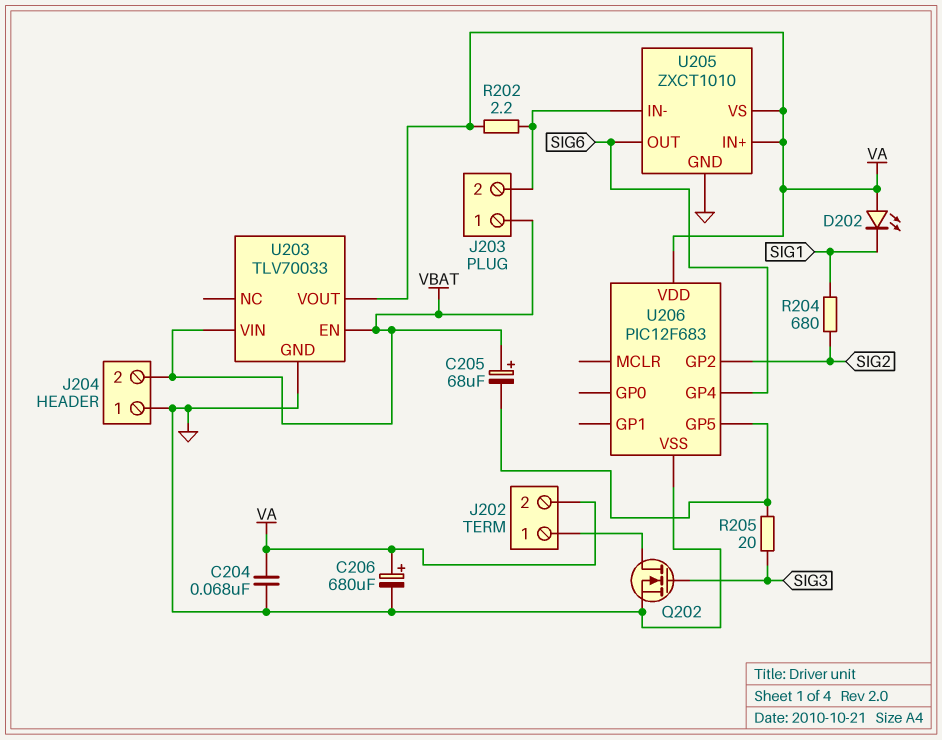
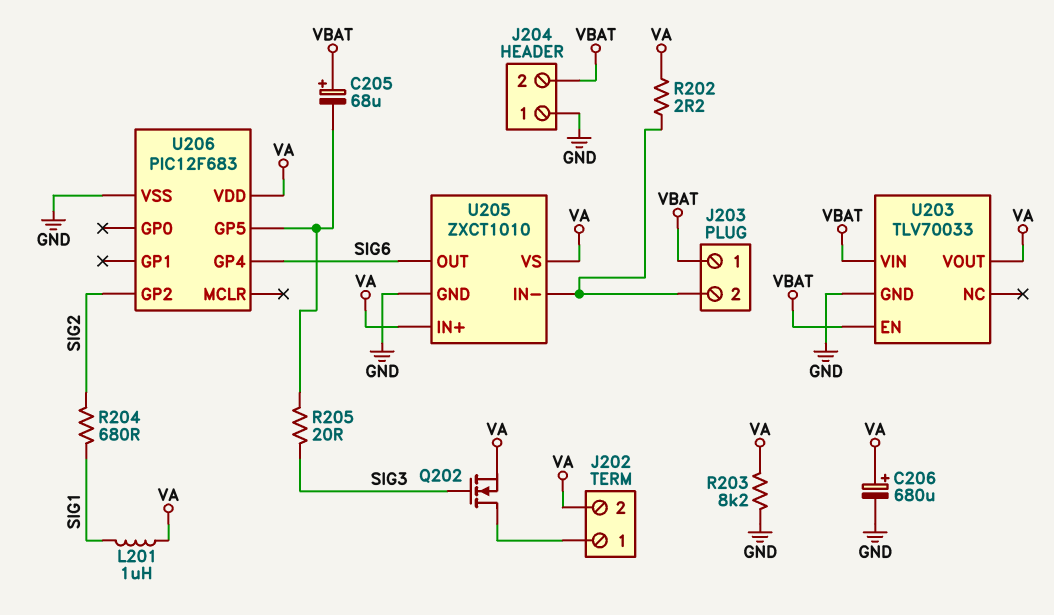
C204: 68nF (GND, VA) -> none
D202: LED (A VA, K SIG1) -> none
L201: none -> 1uH (SIG1, VA)
Q202: NMOS (G SIG3, D J202/1, S GND) -> NMOS (G SIG3, D J202/1, S VA)
R203: none -> 8.2k (GND, VA)

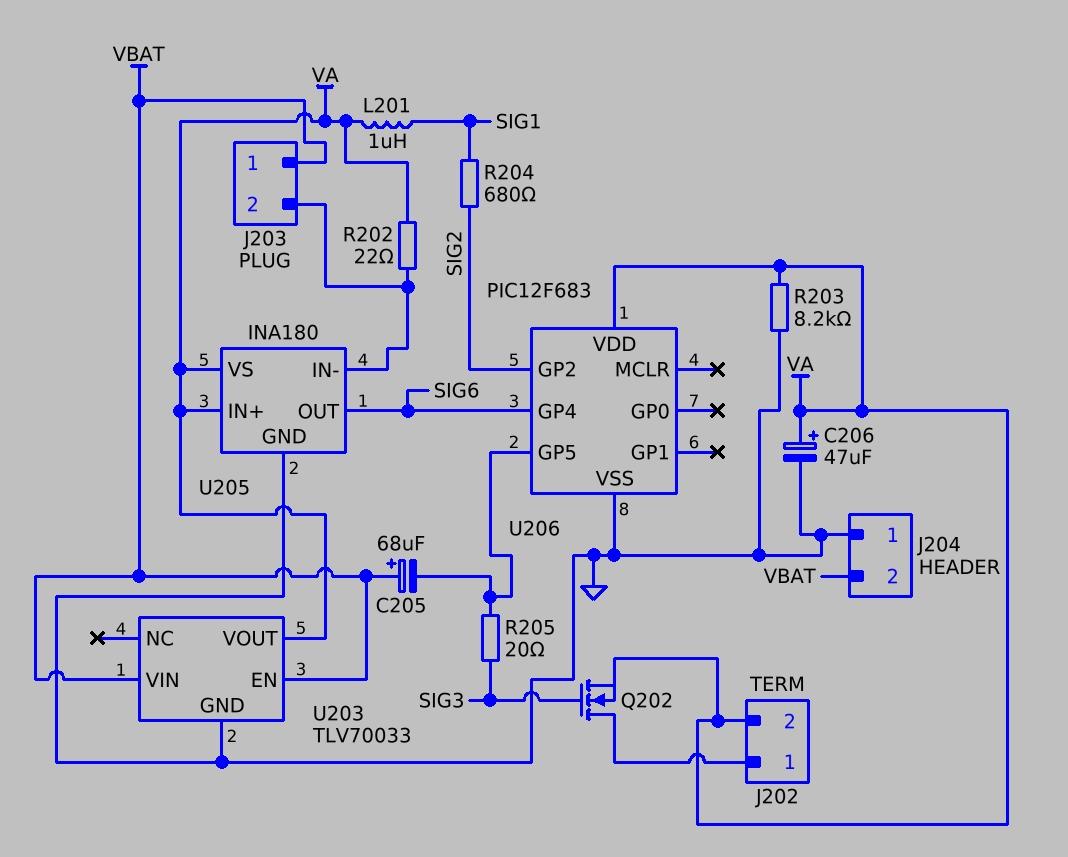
C206: 680uF (plus VA, minus GND) -> 47uF (plus VA, minus GND)
R202: 2.2 (J203/2, VA) -> 22 (J203/2, VA)
U205: ZXCT1010 -> INA180

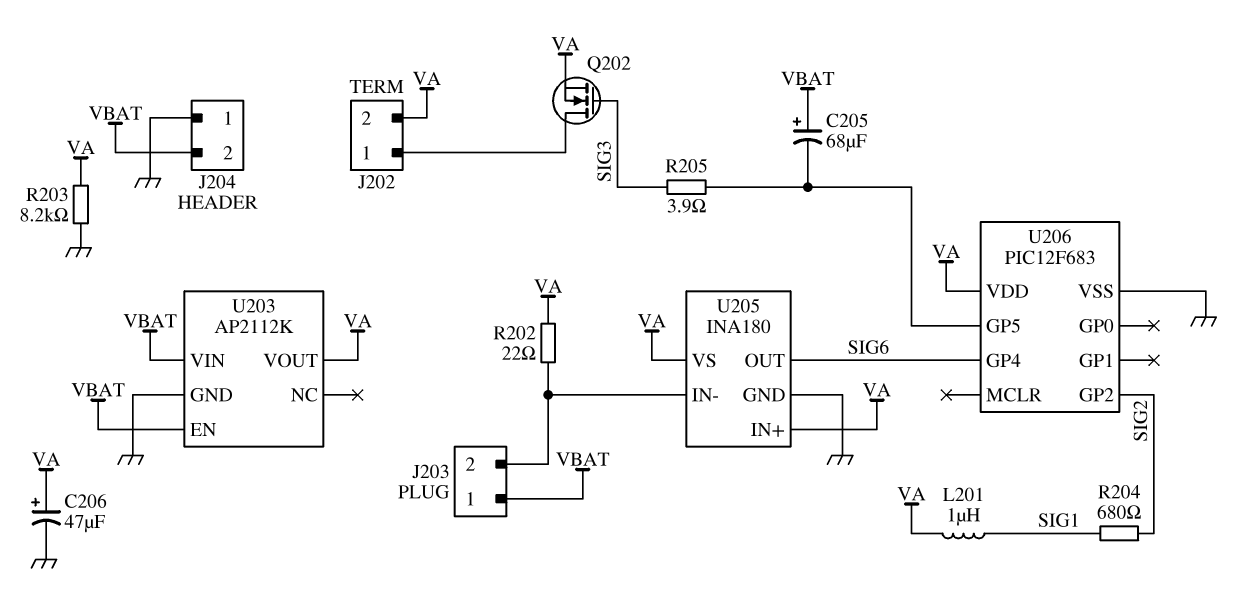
R205: 20 (SIG3, U206/GP5) -> 3.9 (SIG3, U206/GP5)
U203: TLV70033 -> AP2112K

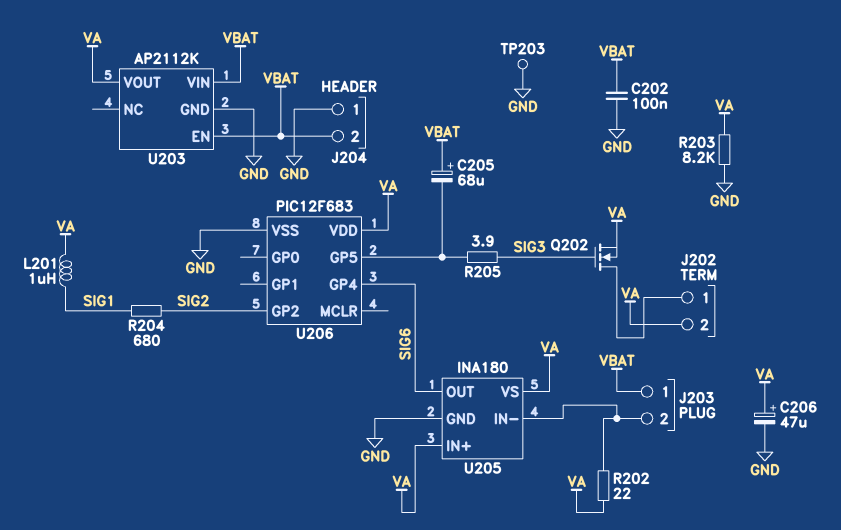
C202: none -> 100nF (GND, VBAT)
TP203: none -> test point (GND)

